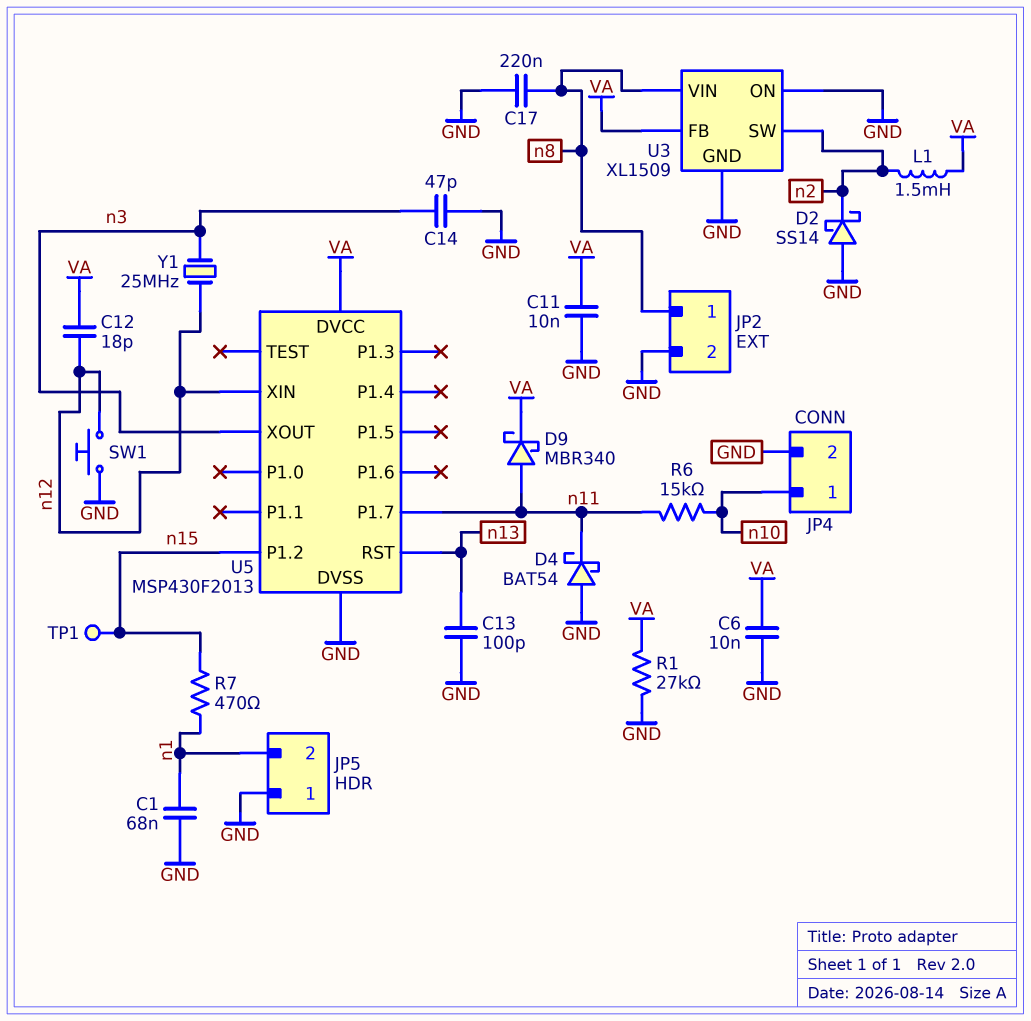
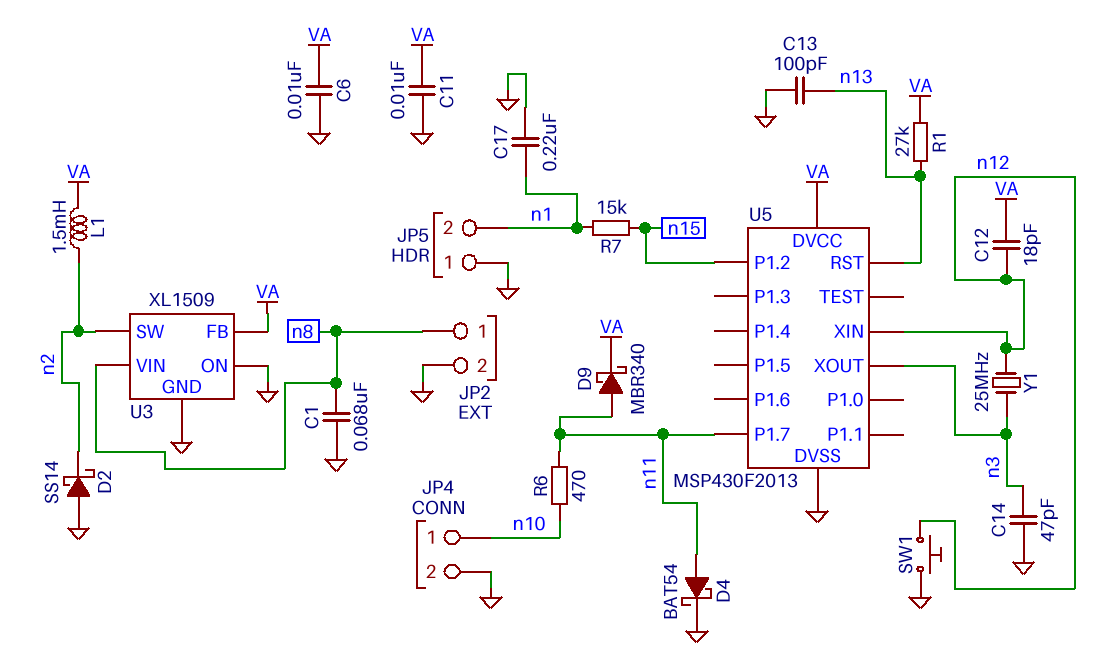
C1: 68nF (GND, n1) -> 68nF (GND, n8)
C17: 220nF (GND, n8) -> 220nF (GND, n1)
D4: schottky BAT54 (A GND, K n11) -> schottky BAT54 (A n11, K GND)
R1: 27k (GND, VA) -> 27k (VA, n13)
R6: 15k (n10, n11) -> 470 (n10, n11)
R7: 470 (n1, n15) -> 15k (n1, n15)
TP1: test point (n15) -> none

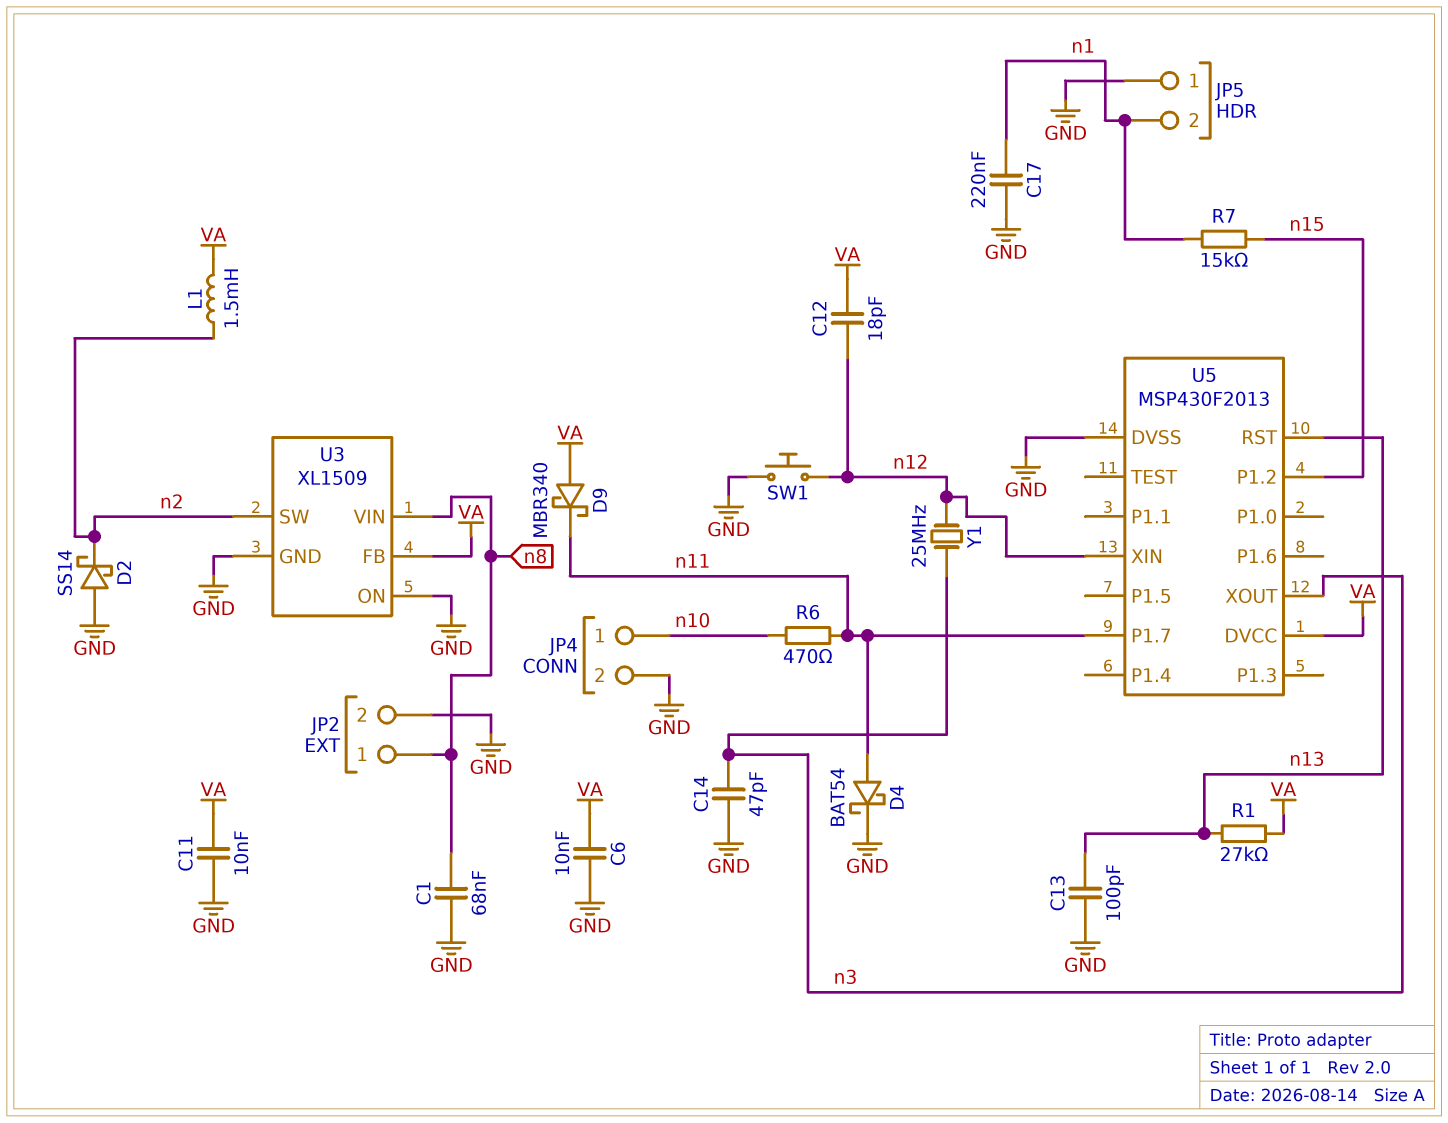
D9: schottky MBR340 (A n11, K VA) -> schottky MBR340 (A VA, K n11)

